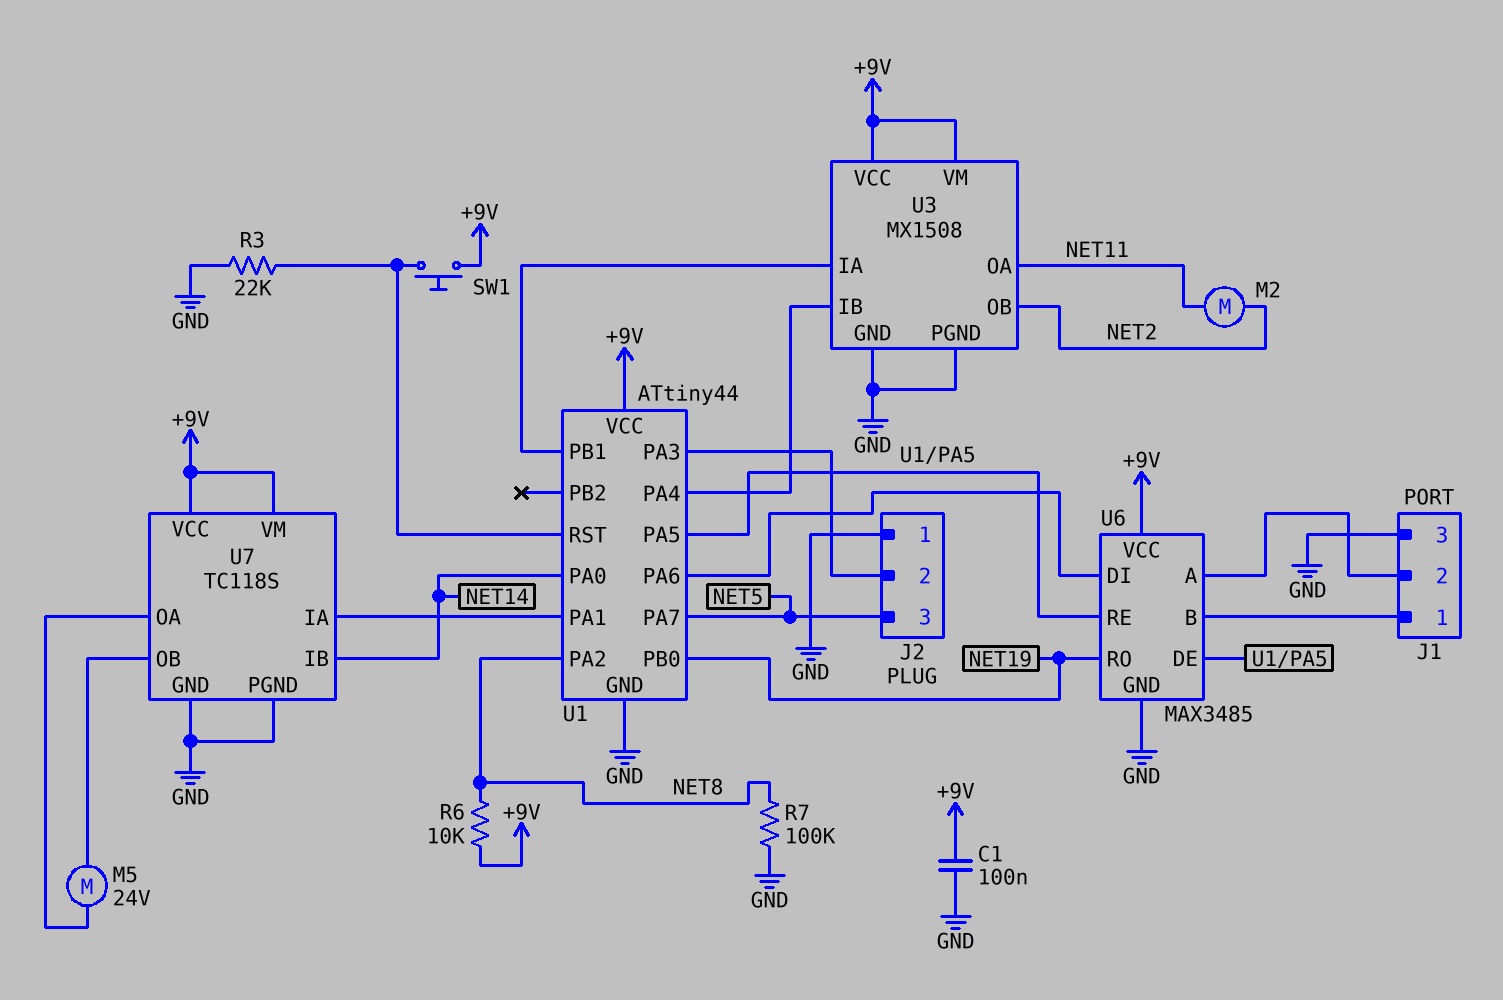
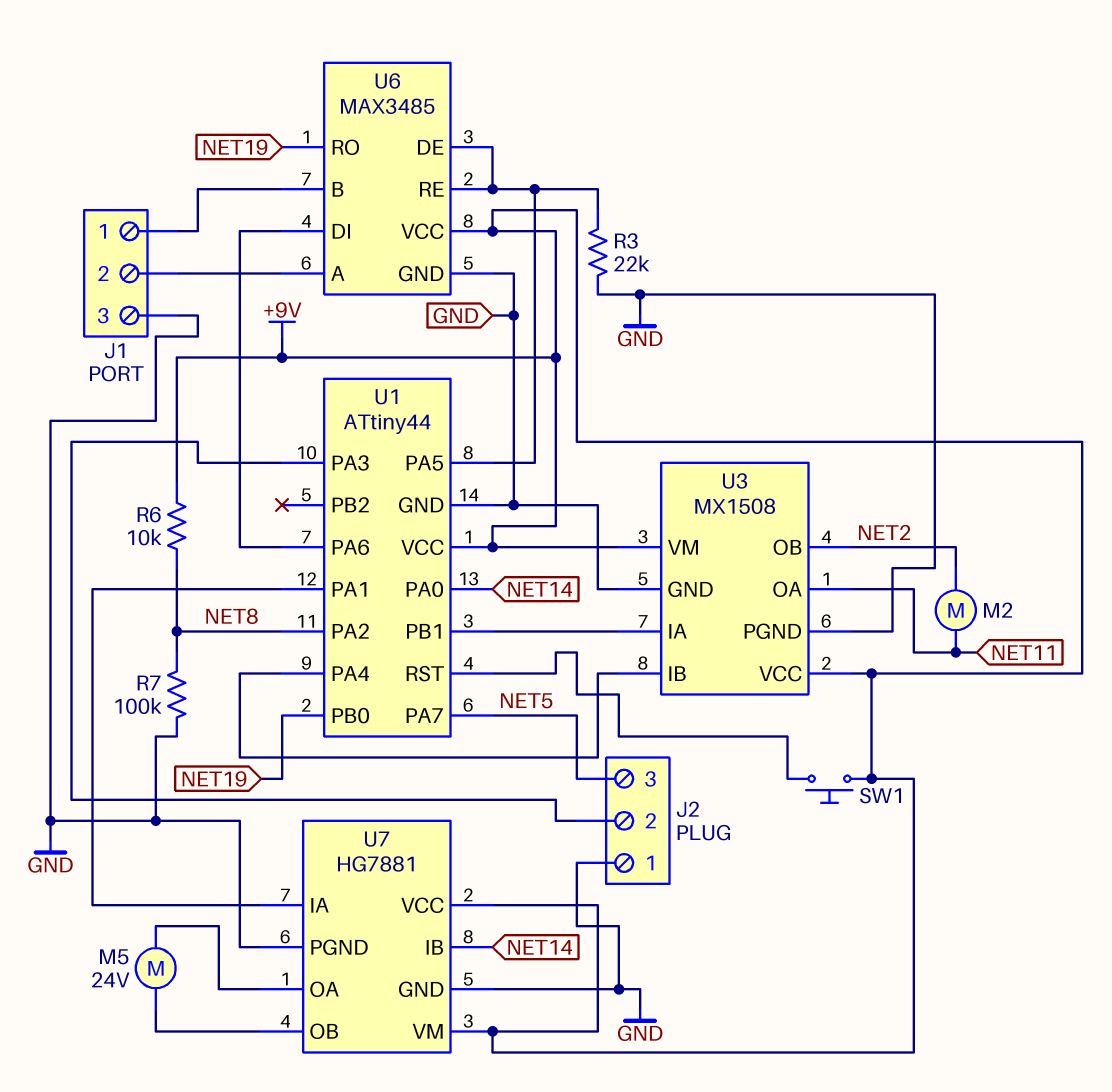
C1: 100nF (+9V, GND) -> none
R3: 22k (GND, U1/RST) -> 22k (GND, U1/PA5)
U7: TC118S -> HG7881

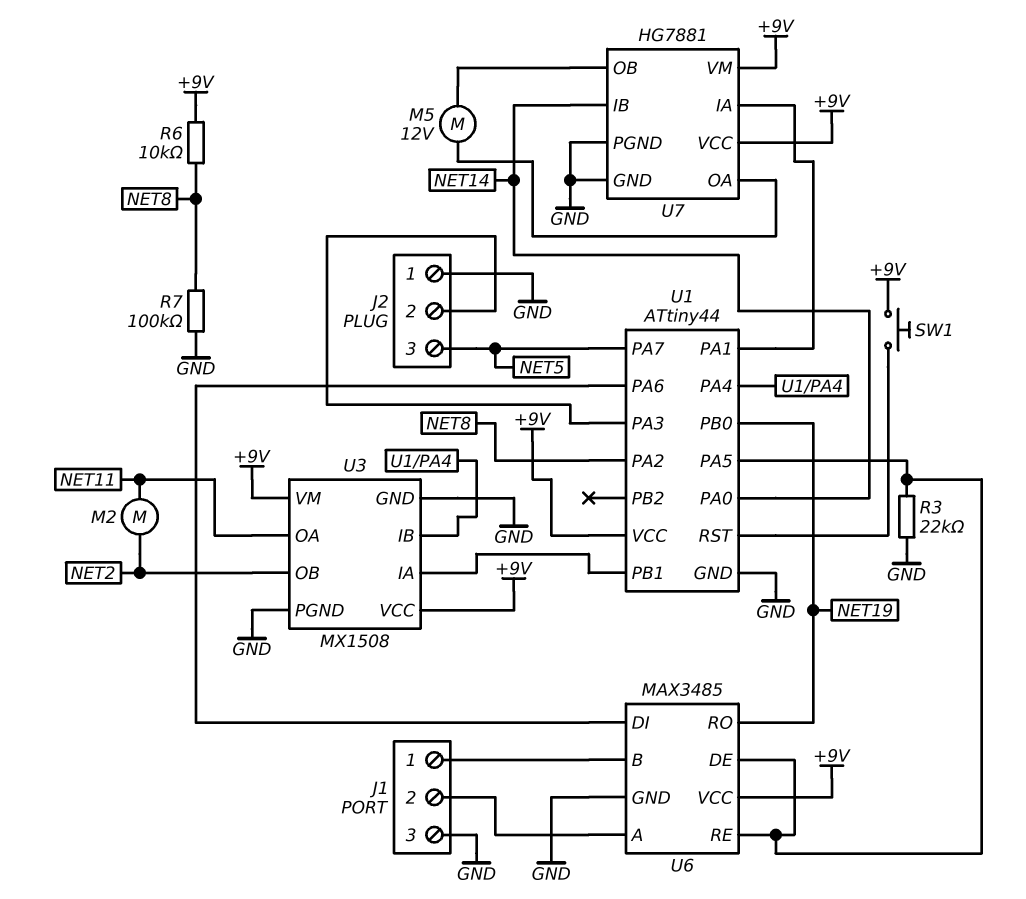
M5: motor 24V (U7/OA, U7/OB) -> motor 12V (U7/OA, U7/OB)

